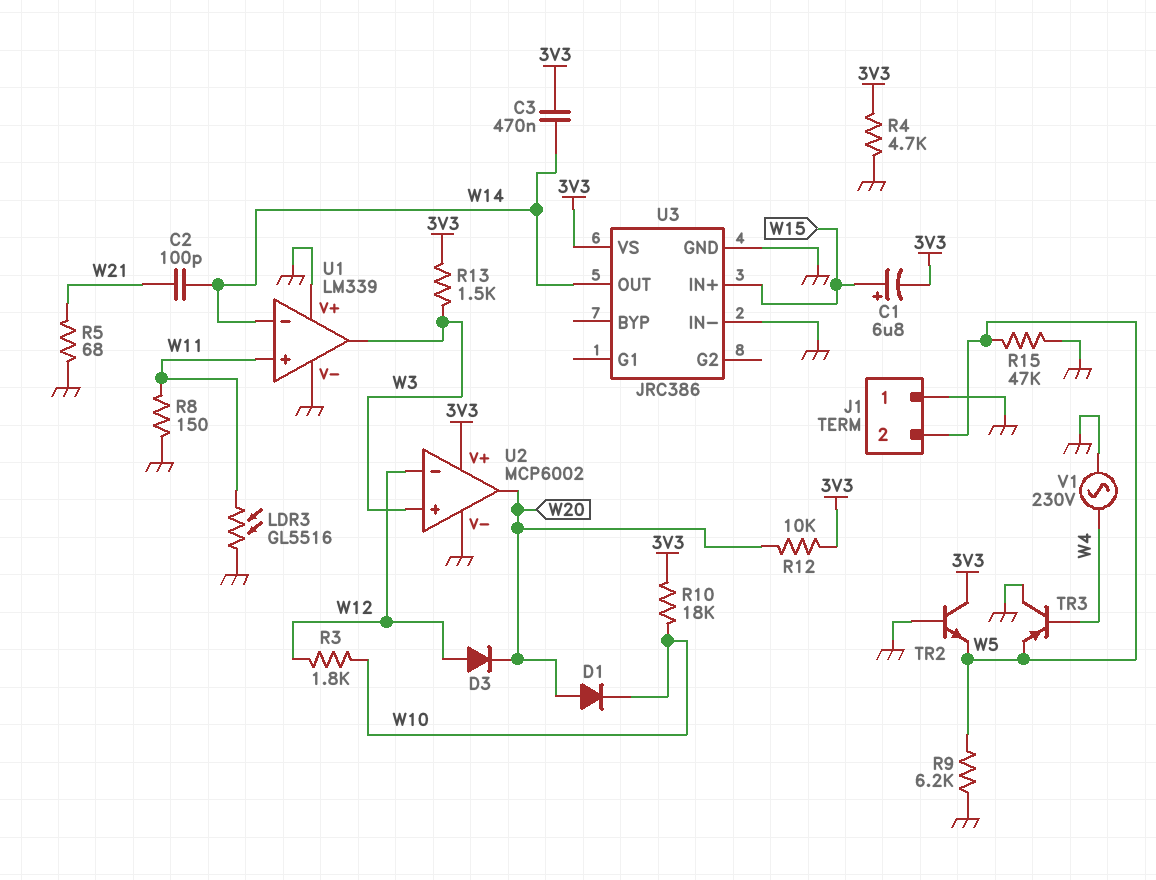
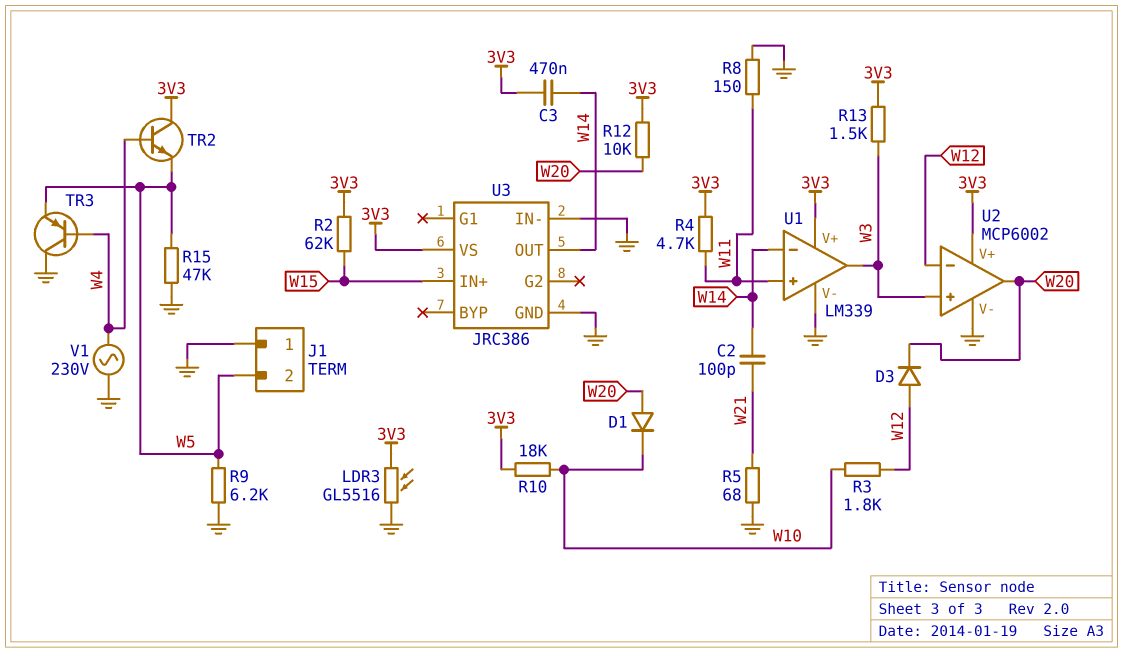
C1: 6.8uF (plus W15, minus 3V3) -> none
LDR3: GL5516 (GND, W11) -> GL5516 (3V3, GND)
R2: none -> 62k (3V3, W15)
R4: 4.7k (3V3, GND) -> 4.7k (3V3, W11)
TR2: NPN (B GND, C 3V3, E W5) -> NPN (B W4, C 3V3, E W5)
U1 pin V+: GND -> 3V3

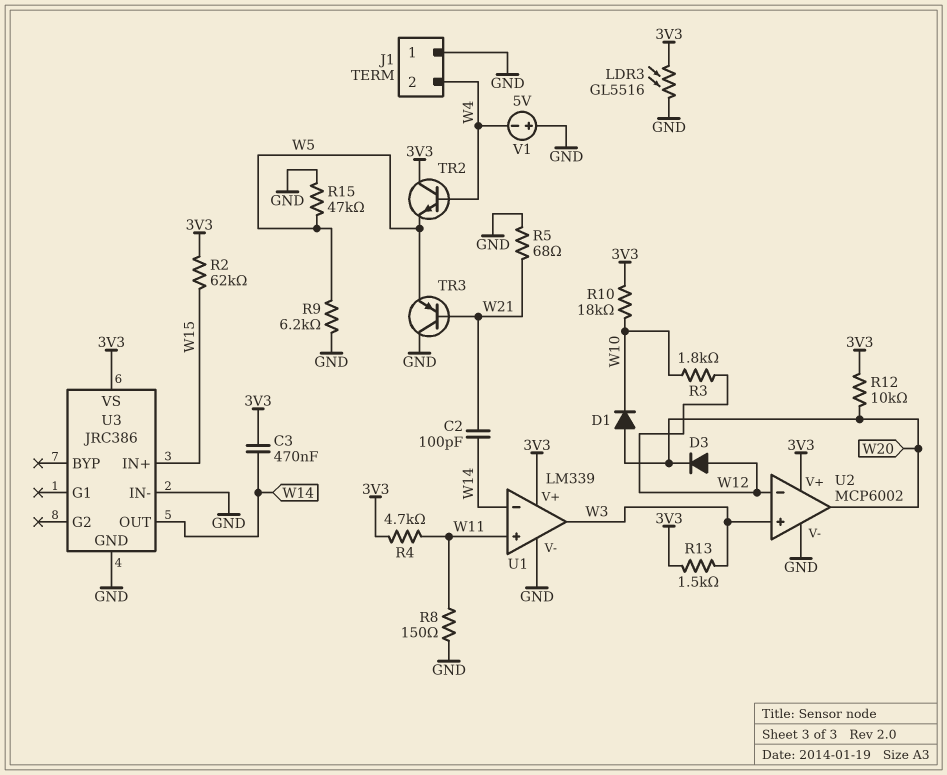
J1 pin 2: W5 -> W4
TR3: PNP (B W4, C GND, E W5) -> PNP (B W21, C GND, E W5)
V1: AC 230V (GND, W4) -> 5V (plus GND, minus W4)

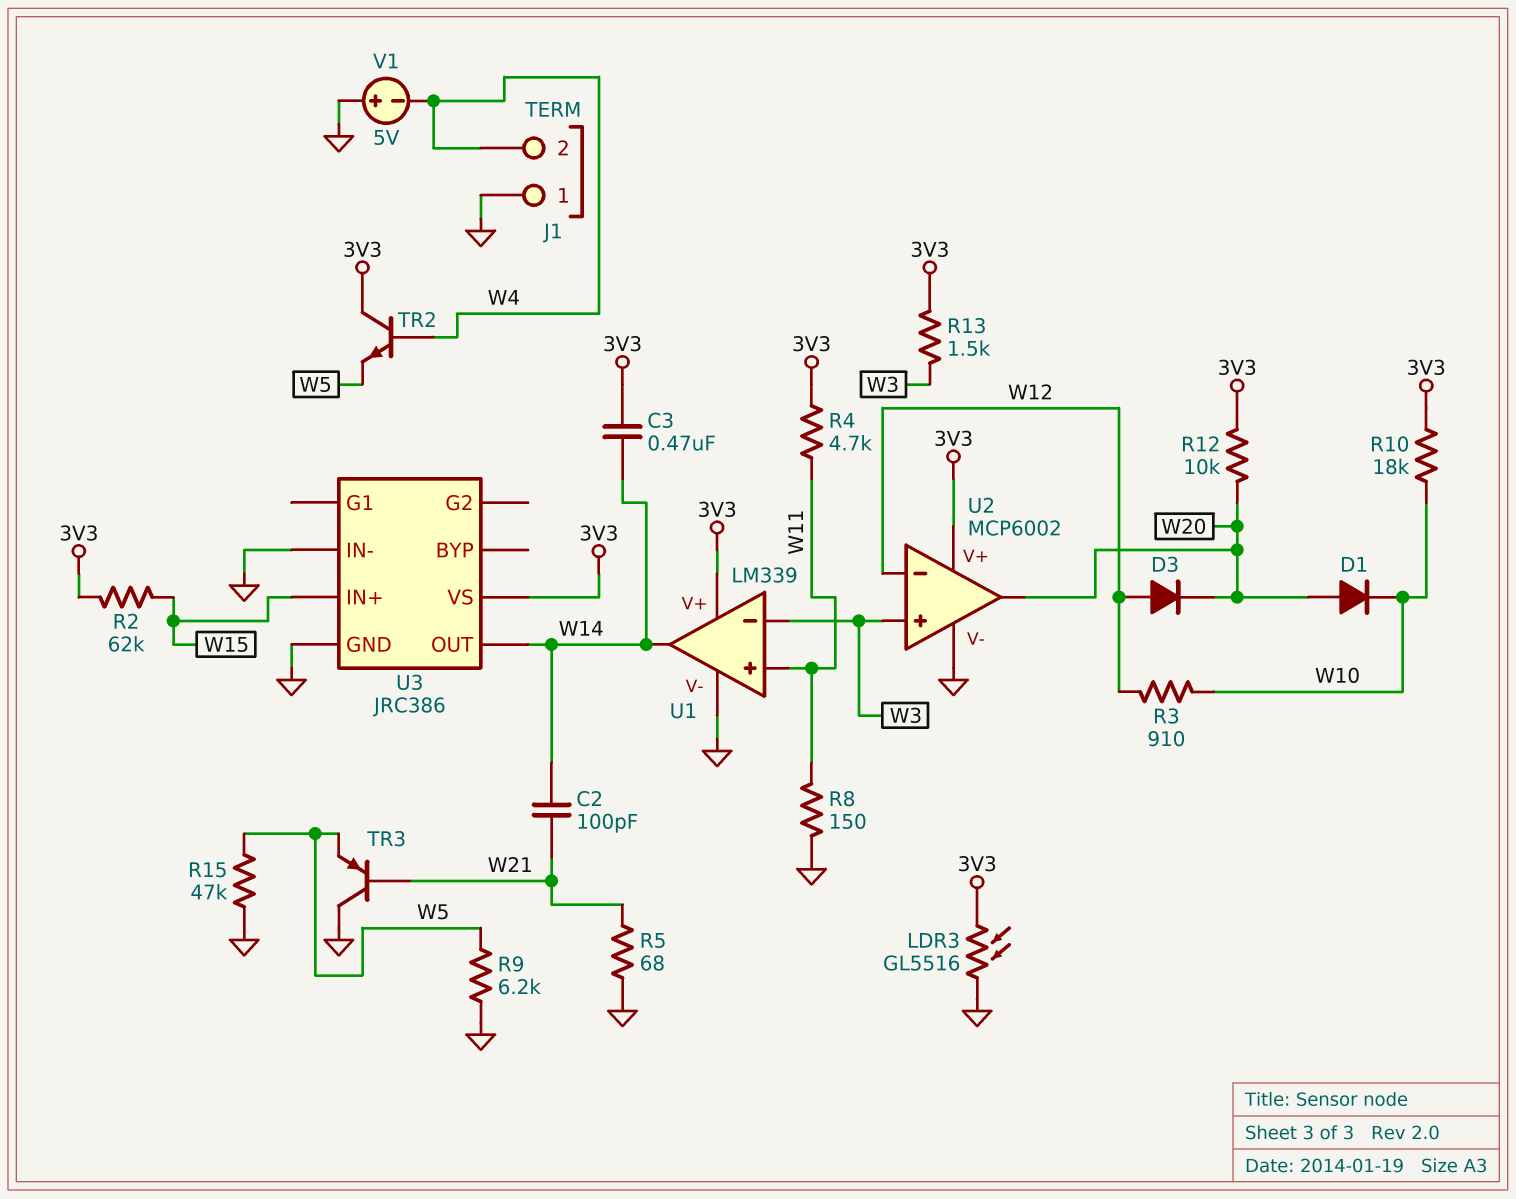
R3: 1.8k (W10, W12) -> 910 (W10, W12)
U1 pin in-: W14 -> W3
U1 pin out: W3 -> W14

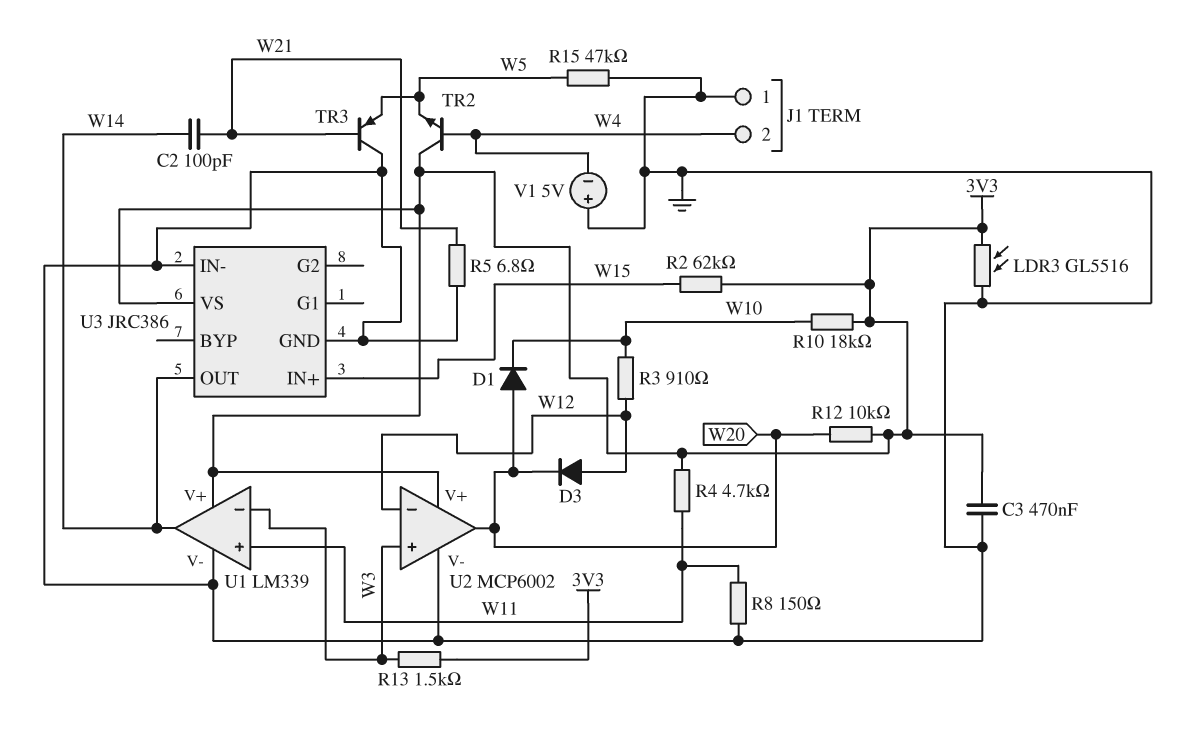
C3: 470nF (3V3, W14) -> 470nF (3V3, GND)
R5: 68 (GND, W21) -> 6.8 (GND, W21)
R9: 6.2k (GND, W5) -> none

